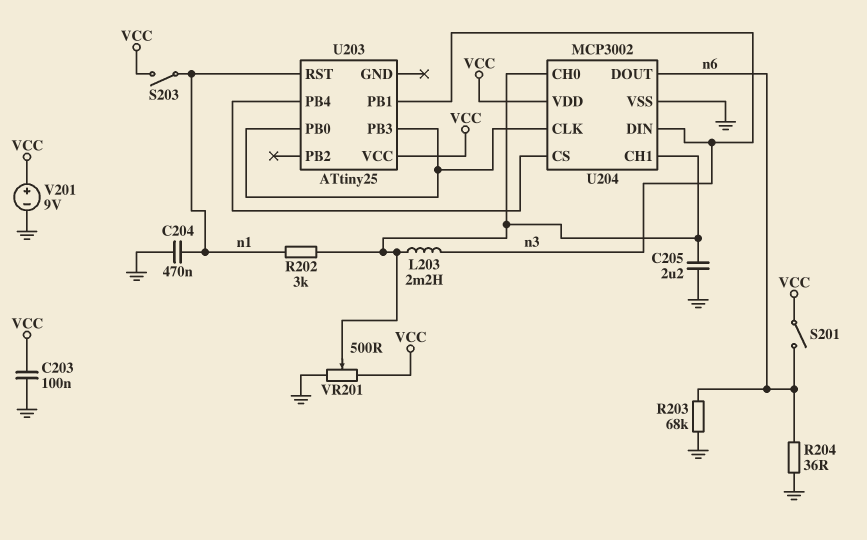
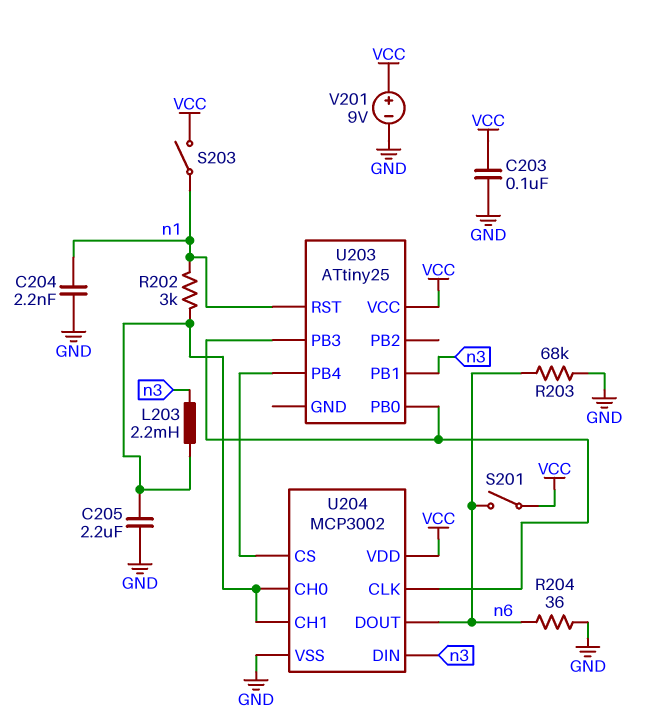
C204: 470nF (GND, n1) -> 2.2nF (GND, n1)
VR201: 500 (GND, VCC, wiper U204/CH0) -> none

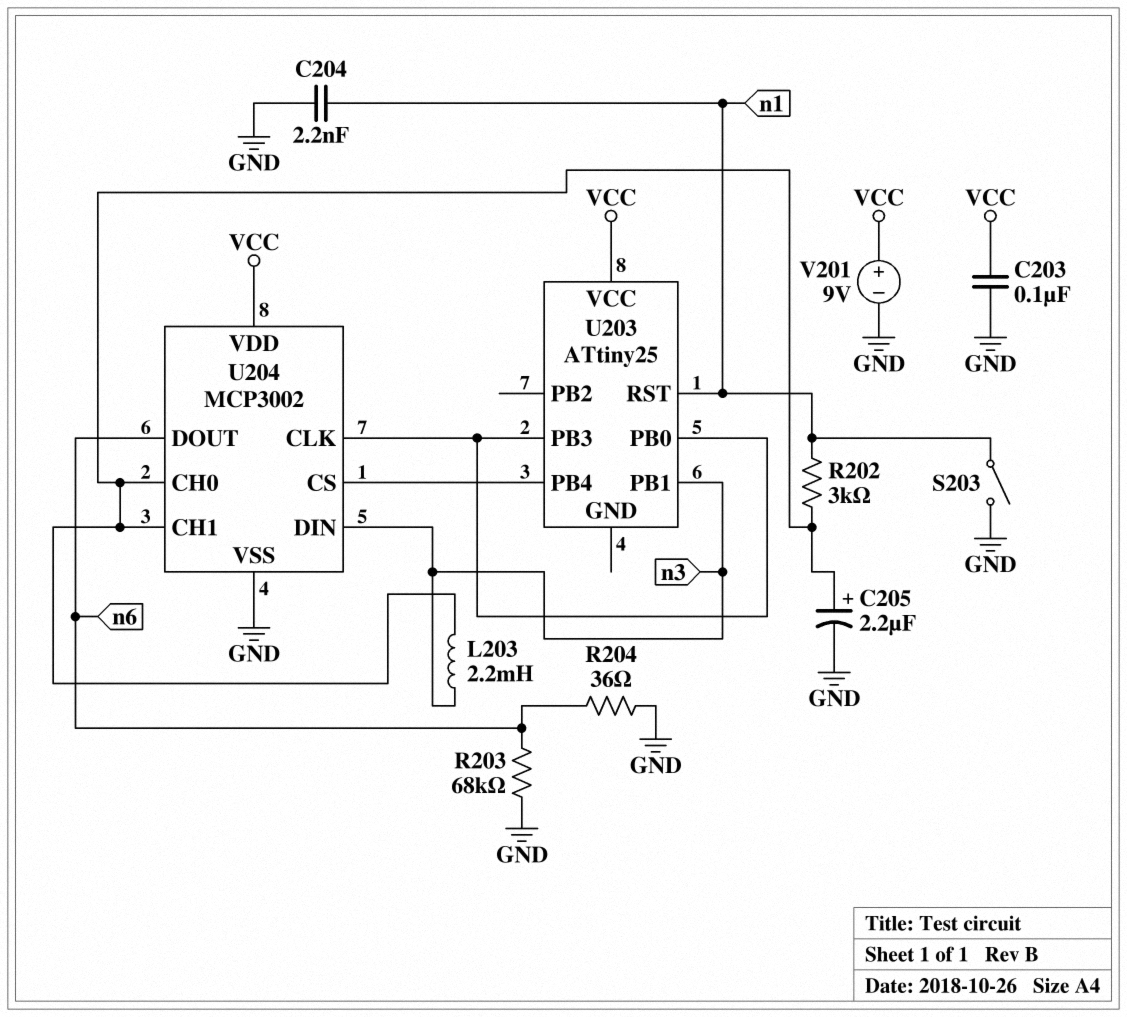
C205: 2.2uF (GND, U204/CH0) -> 2.2uF (plus U204/CH0, minus GND)
S201: switch (VCC, n6) -> none
S203: switch (VCC, n1) -> switch (GND, n1)

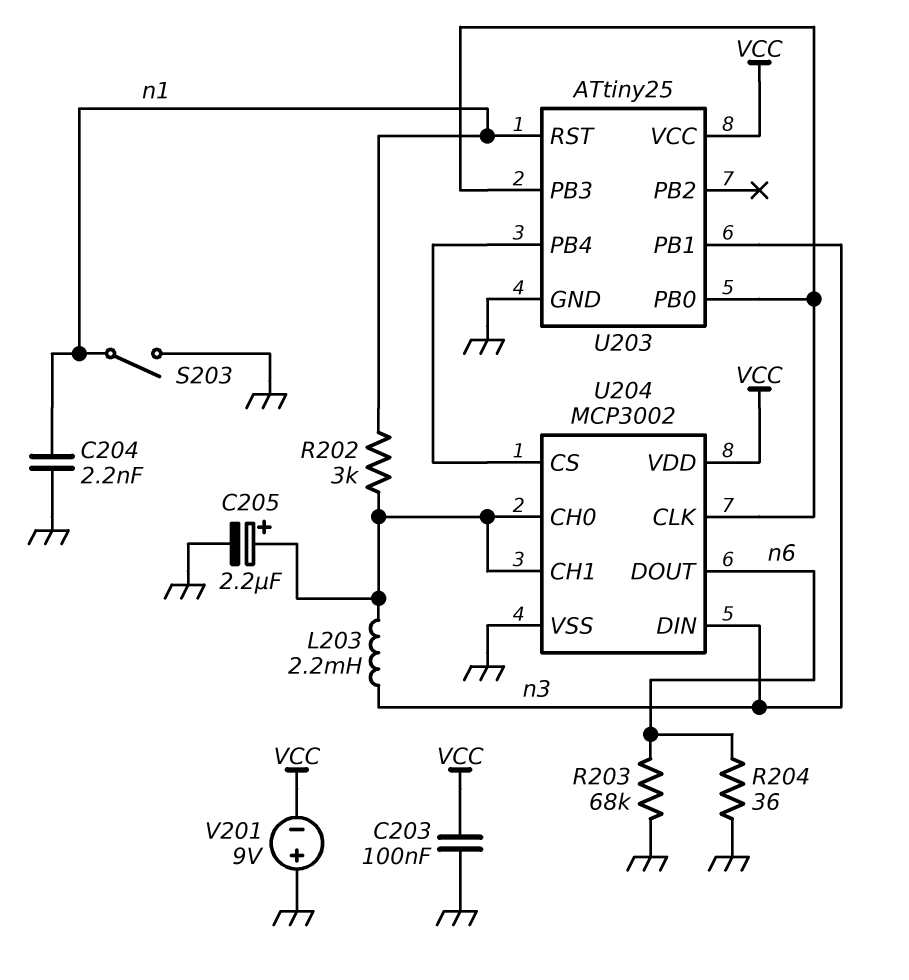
U203 pin GND: none -> GND
V201: 9V (plus VCC, minus GND) -> 9V (plus GND, minus VCC)

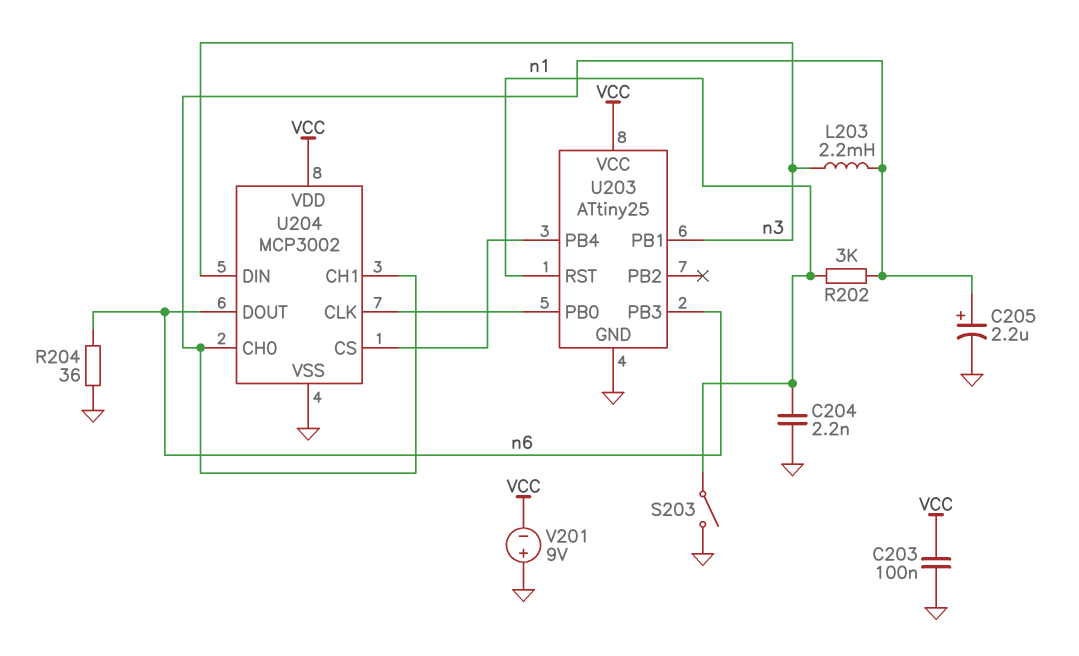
R203: 68k (GND, n6) -> none
U203 pin PB3: U203/PB0 -> n6

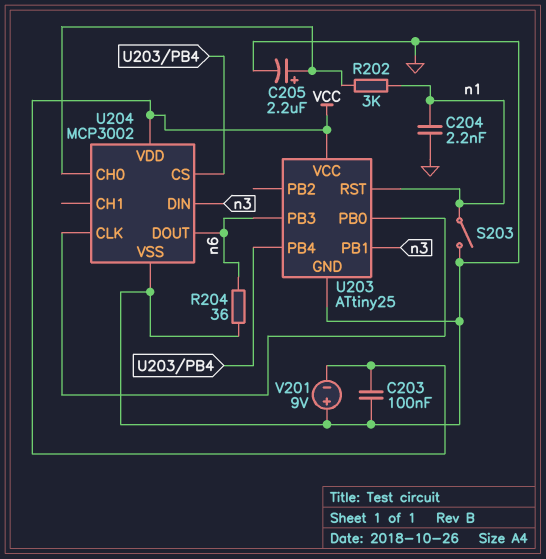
L203: 2.2mH (U204/CH0, n3) -> none
U204 pin CH1: U204/CH0 -> none

